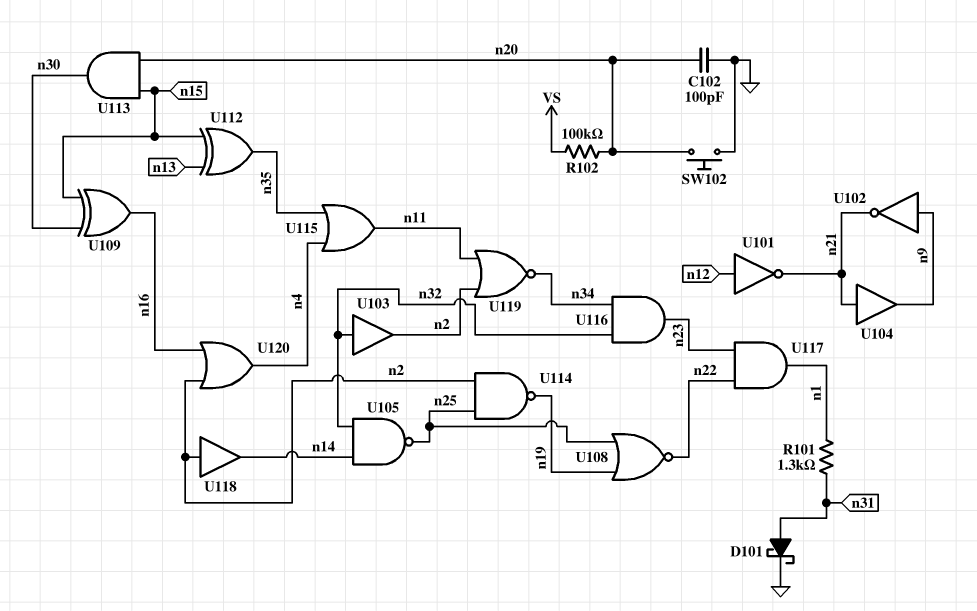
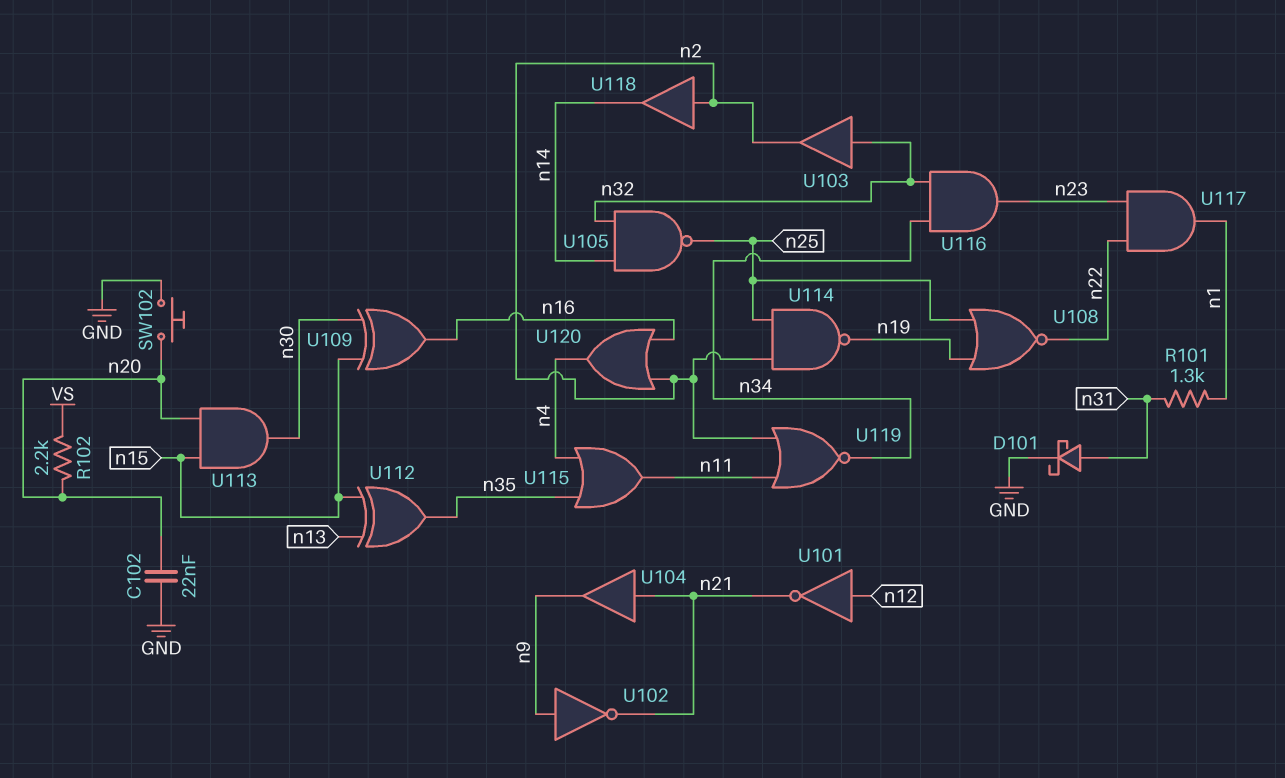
C102: 100pF (GND, n20) -> 22nF (GND, n20)
R102: 100k (VS, n20) -> 2.2k (VS, n20)

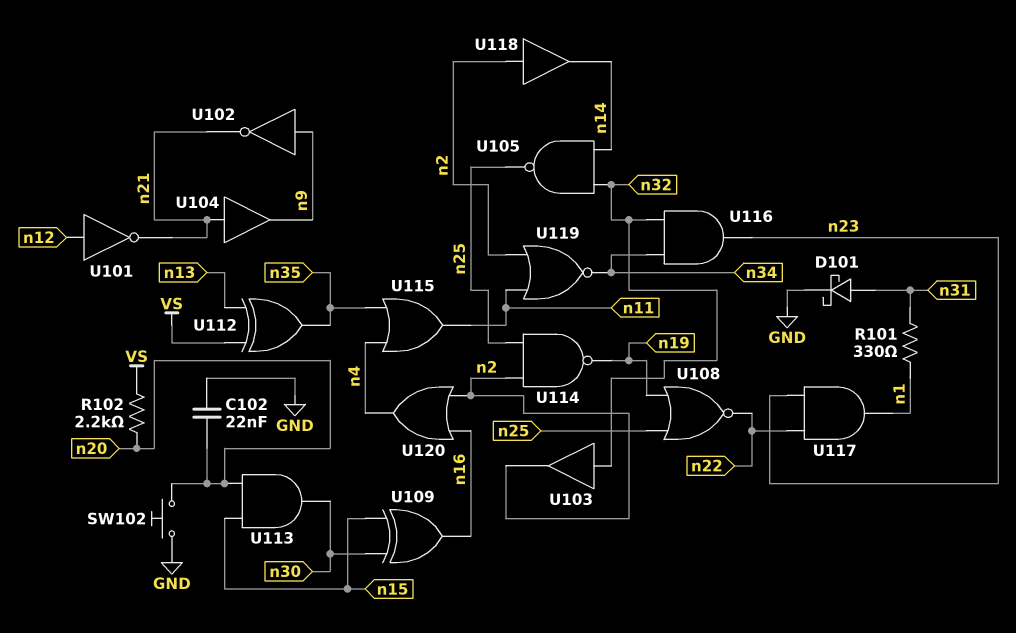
R101: 1.3k (n1, n31) -> 330 (n1, n31)
U112: XOR (in n13, in n15, out n35) -> XOR (in VS, in n13, out n35)

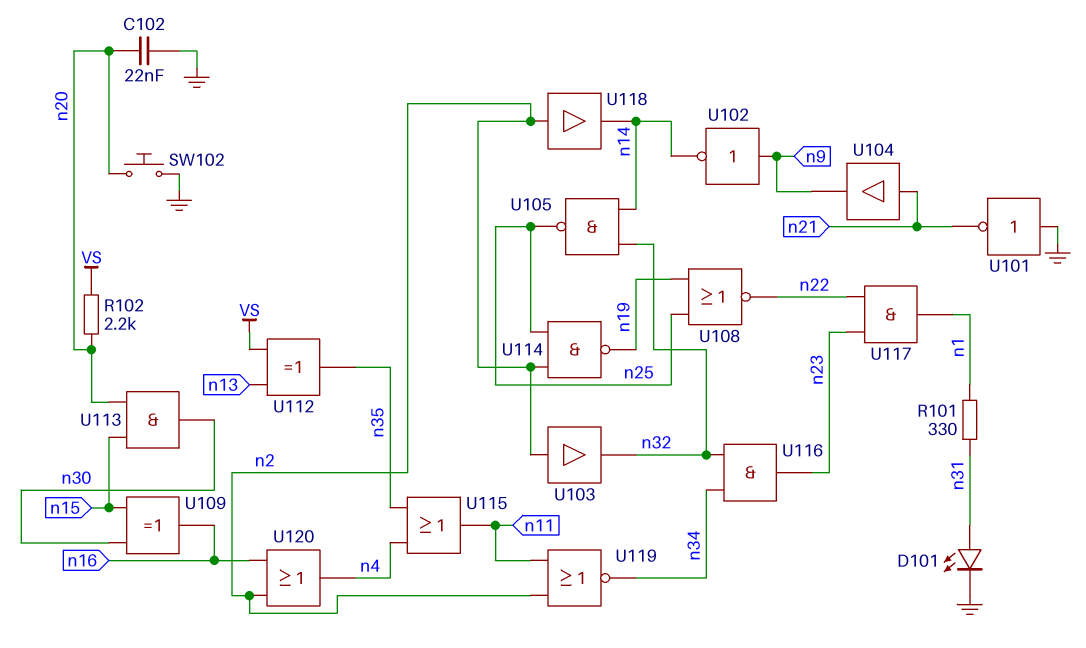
D101: schottky (A n31, K GND) -> LED (A n31, K GND)
U101: NOT (in n12, out n21) -> NOT (in GND, out n21)
U102: NOT (in n9, out n21) -> NOT (in n9, out n14)
U103: buffer (in n32, out n2) -> buffer (in n2, out n32)

